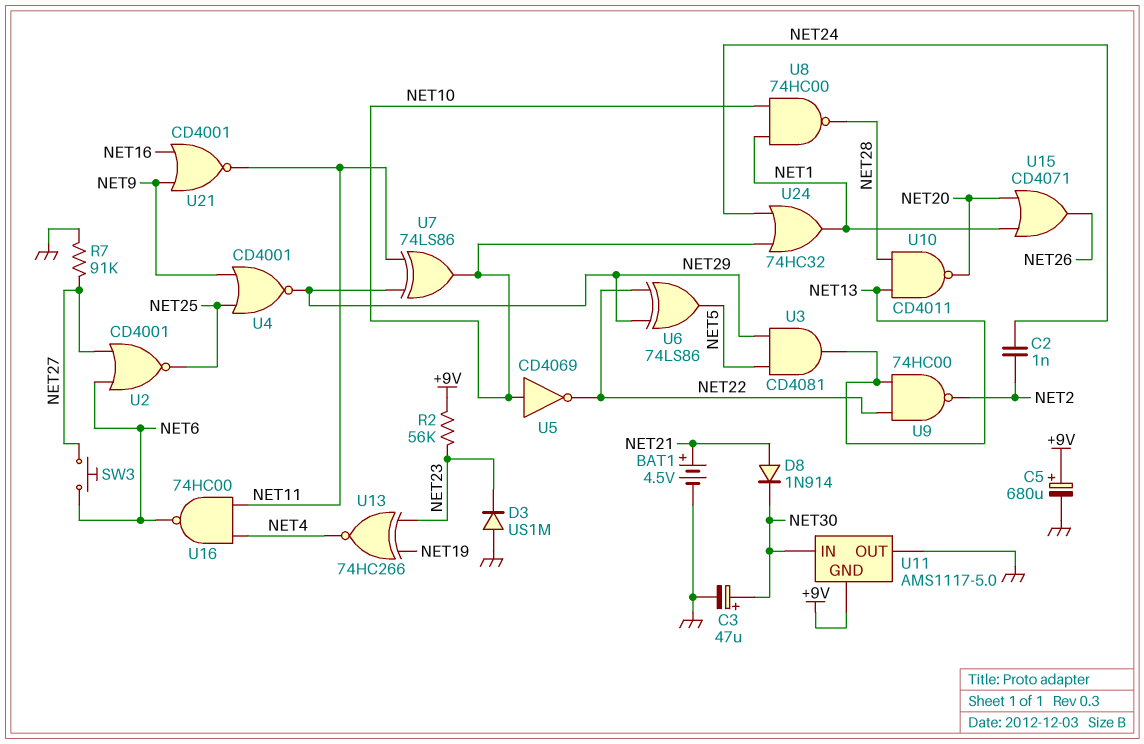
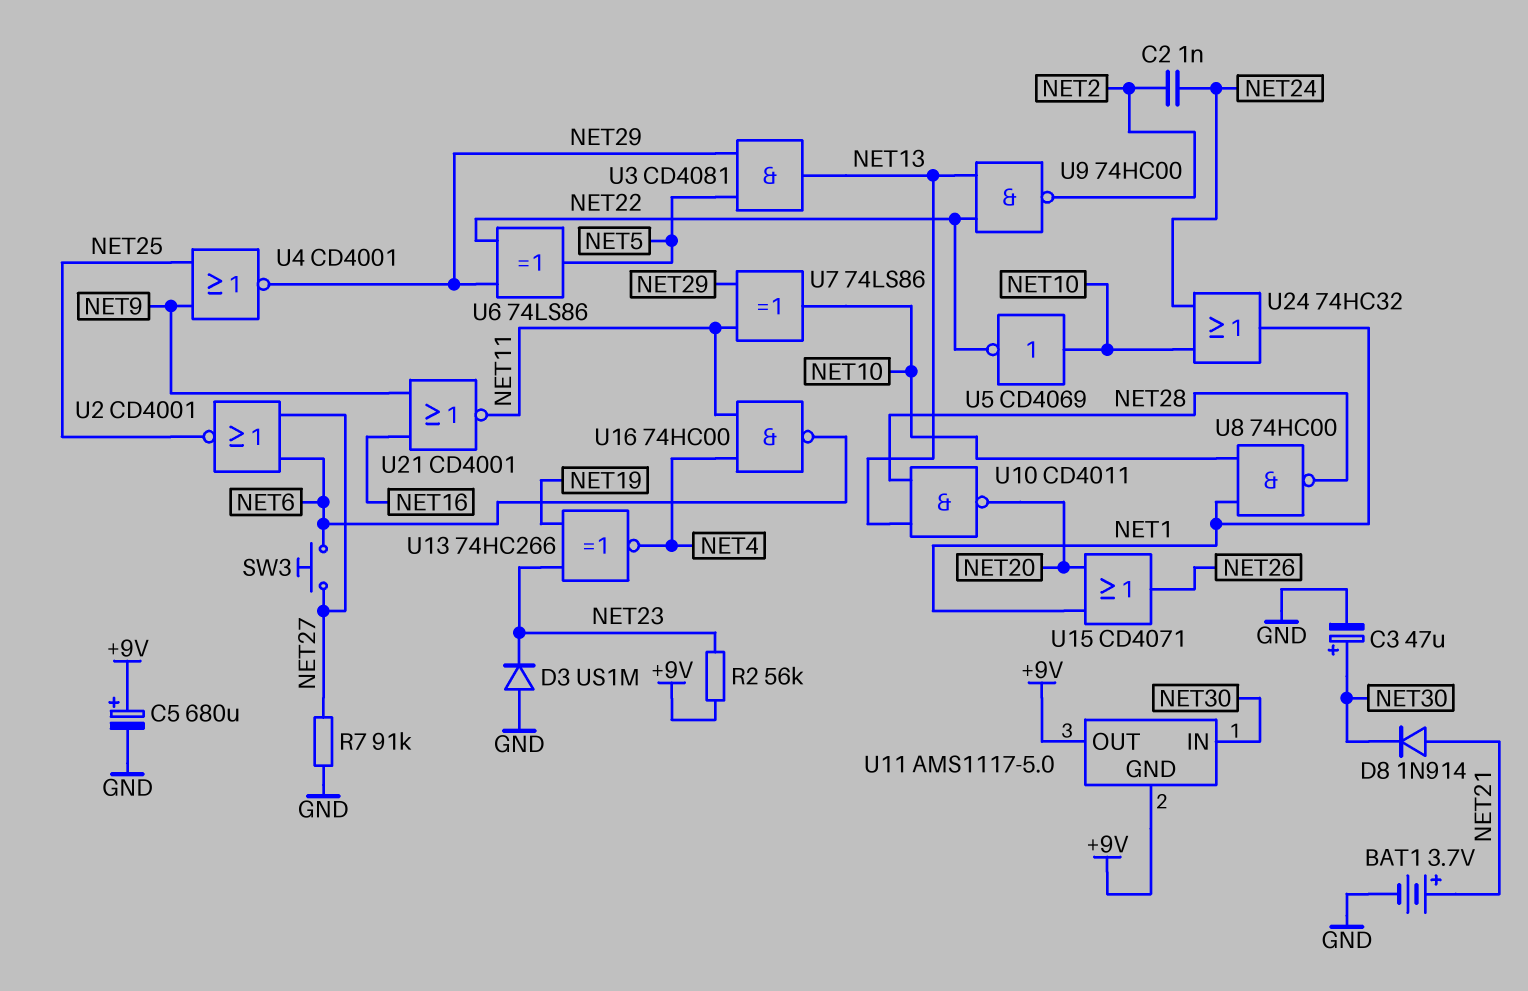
BAT1: 4.5V (plus NET21, minus GND) -> 3.7V (plus NET21, minus GND)
U11 pin OUT: GND -> +9V

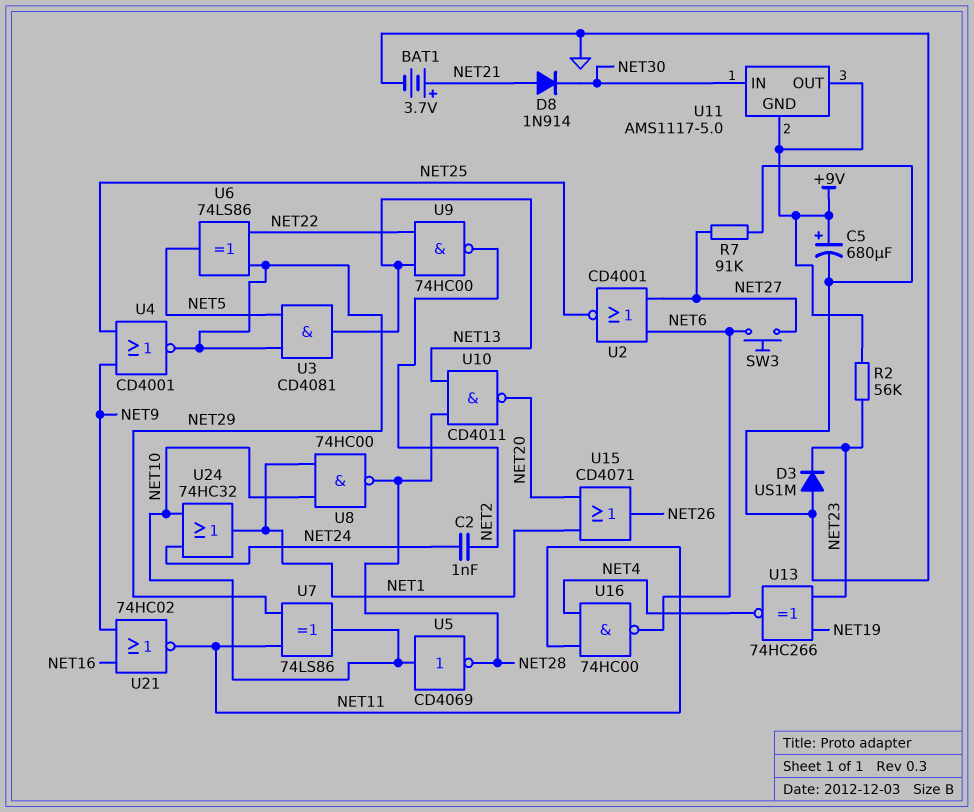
C3: 47uF (plus NET30, minus GND) -> none
U5: NOT CD4069 (in NET10, out NET22) -> NOT CD4069 (in NET10, out NET28)
U21: NOR CD4001 (in NET9, in NET16, out NET11) -> NOR 74HC02 (in NET9, in NET16, out NET11)

